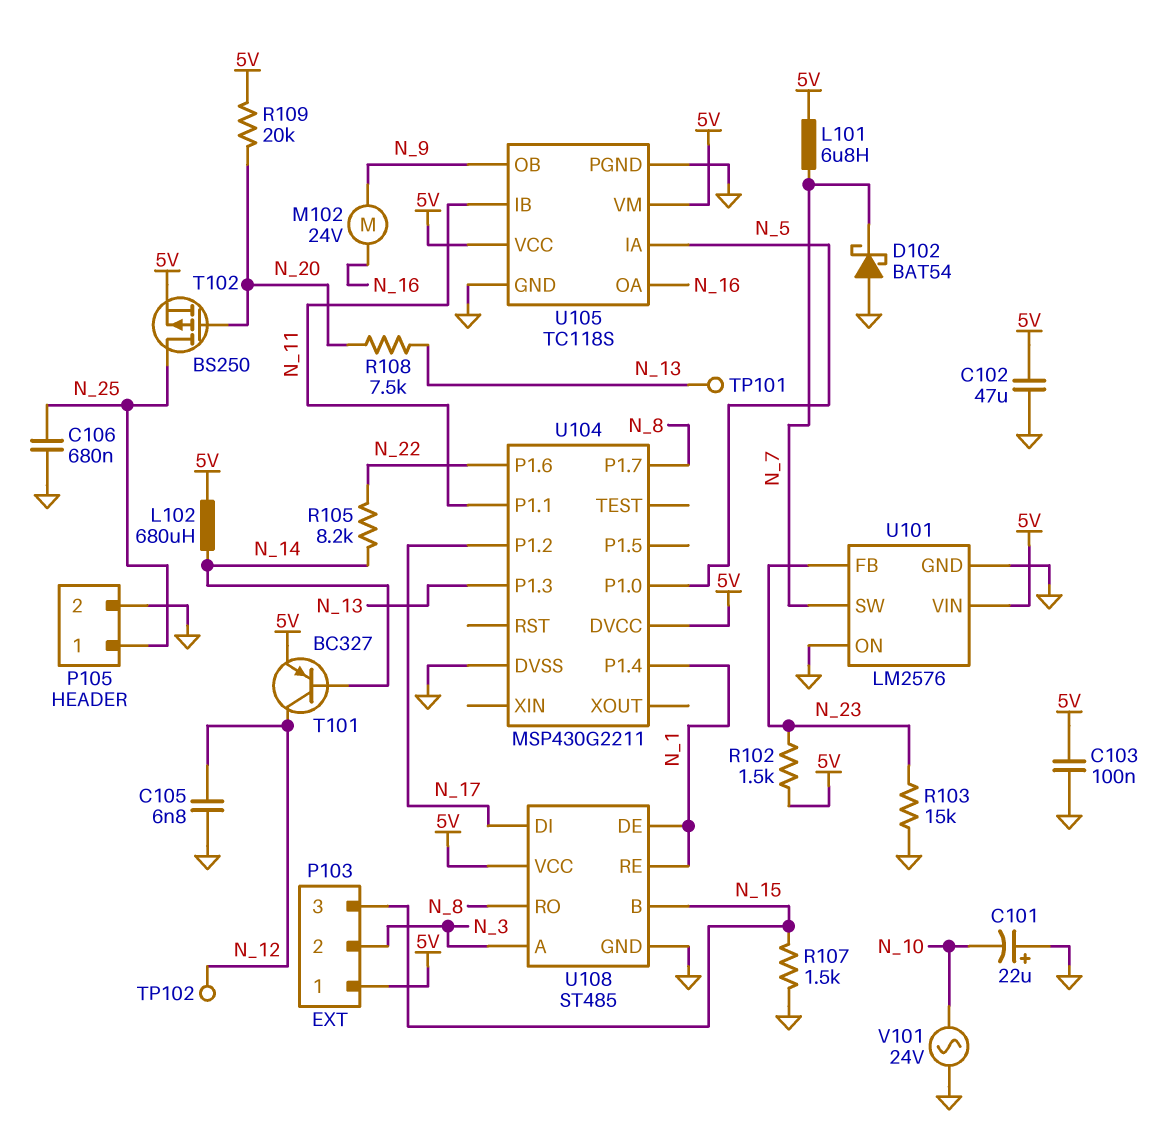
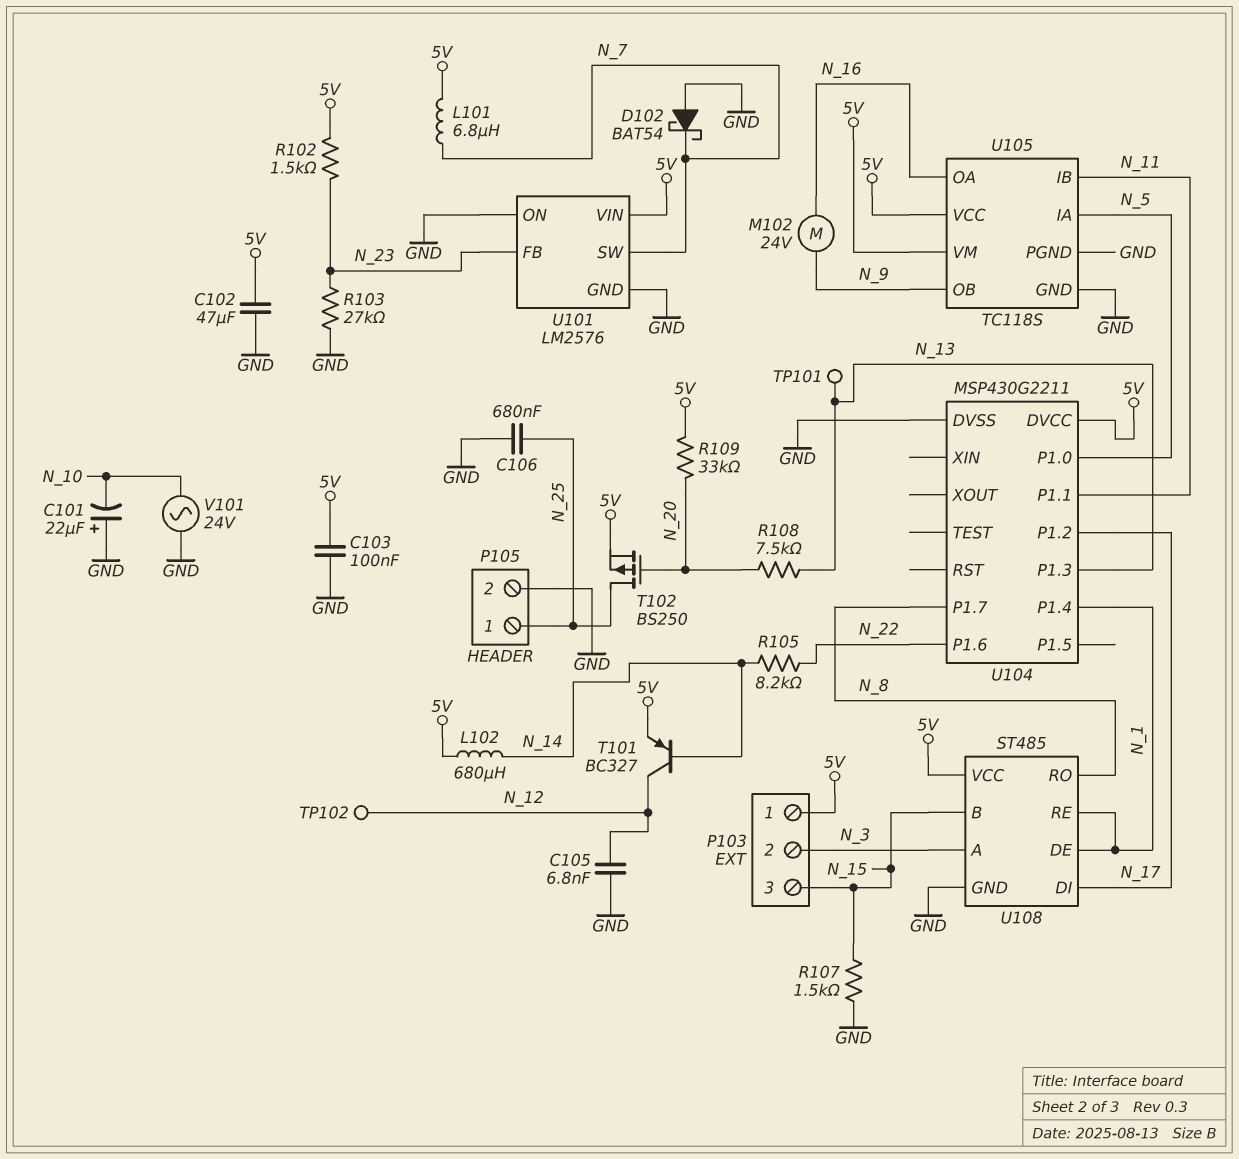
R103: 15k (GND, N_23) -> 27k (GND, N_23)
R109: 20k (5V, N_20) -> 33k (5V, N_20)

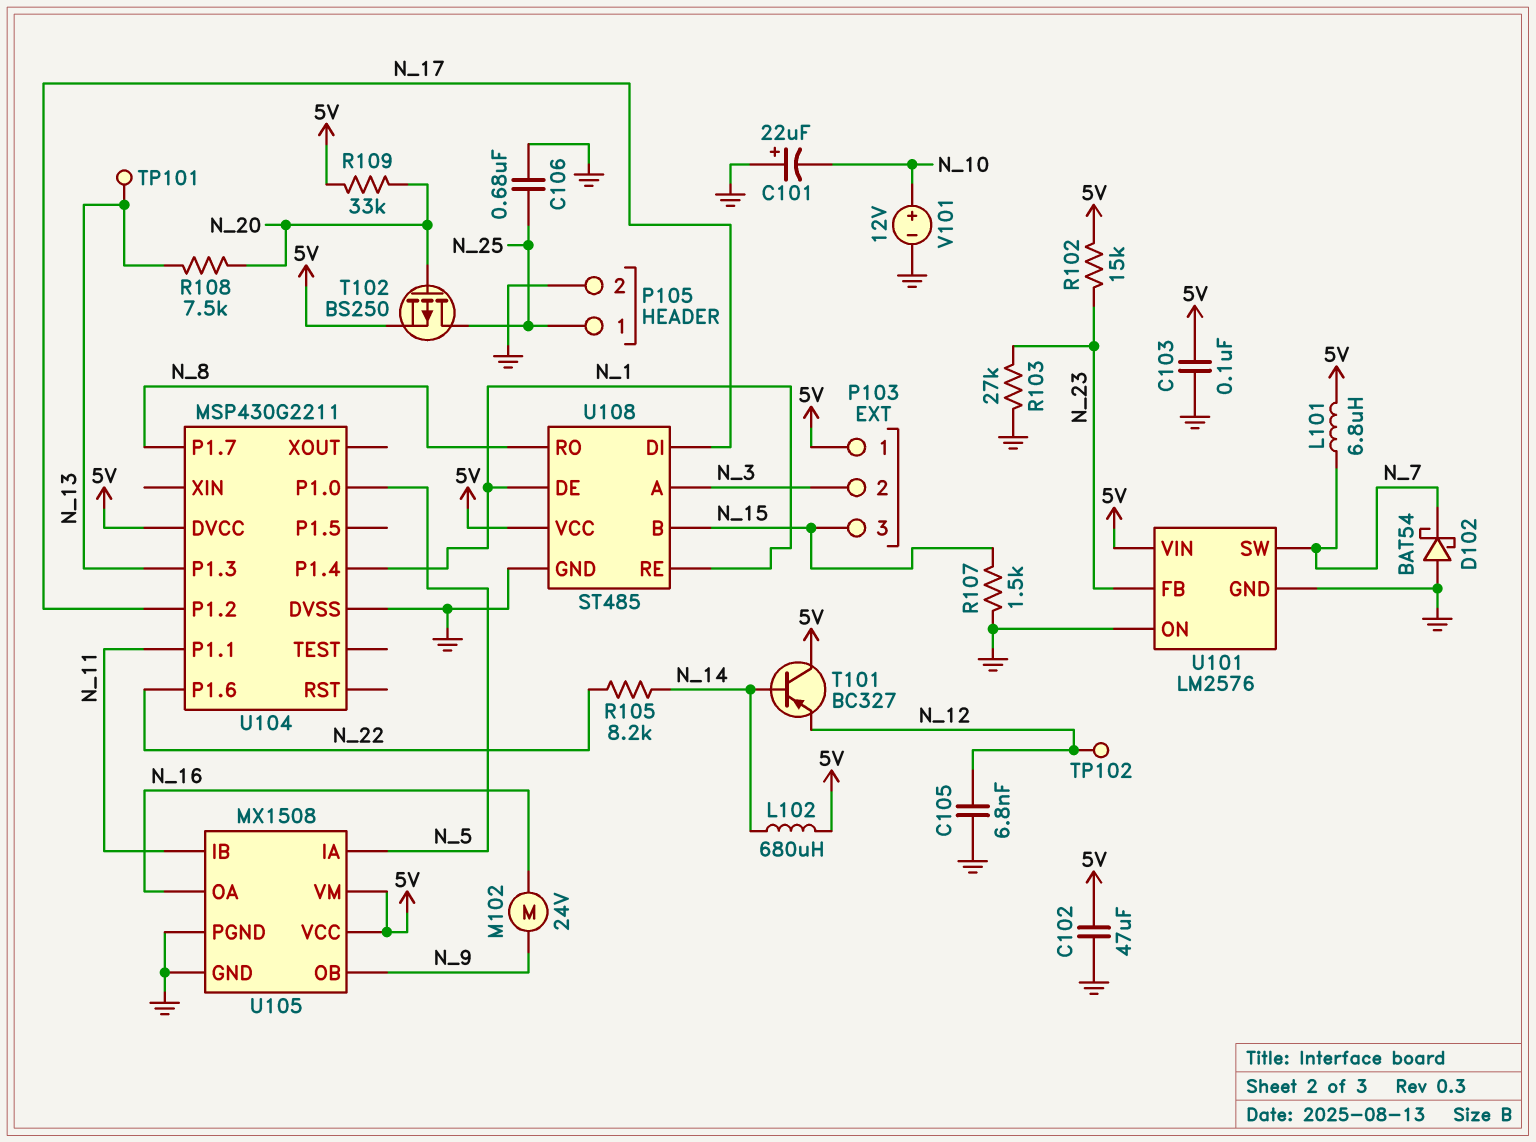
R102: 1.5k (5V, N_23) -> 15k (5V, N_23)
T101: PNP BC327 (B N_14, C N_12, E 5V) -> PNP BC327 (B N_14, C 5V, E N_12)
U105: TC118S -> MX1508
V101: AC 24V (GND, N_10) -> 12V (plus N_10, minus GND)

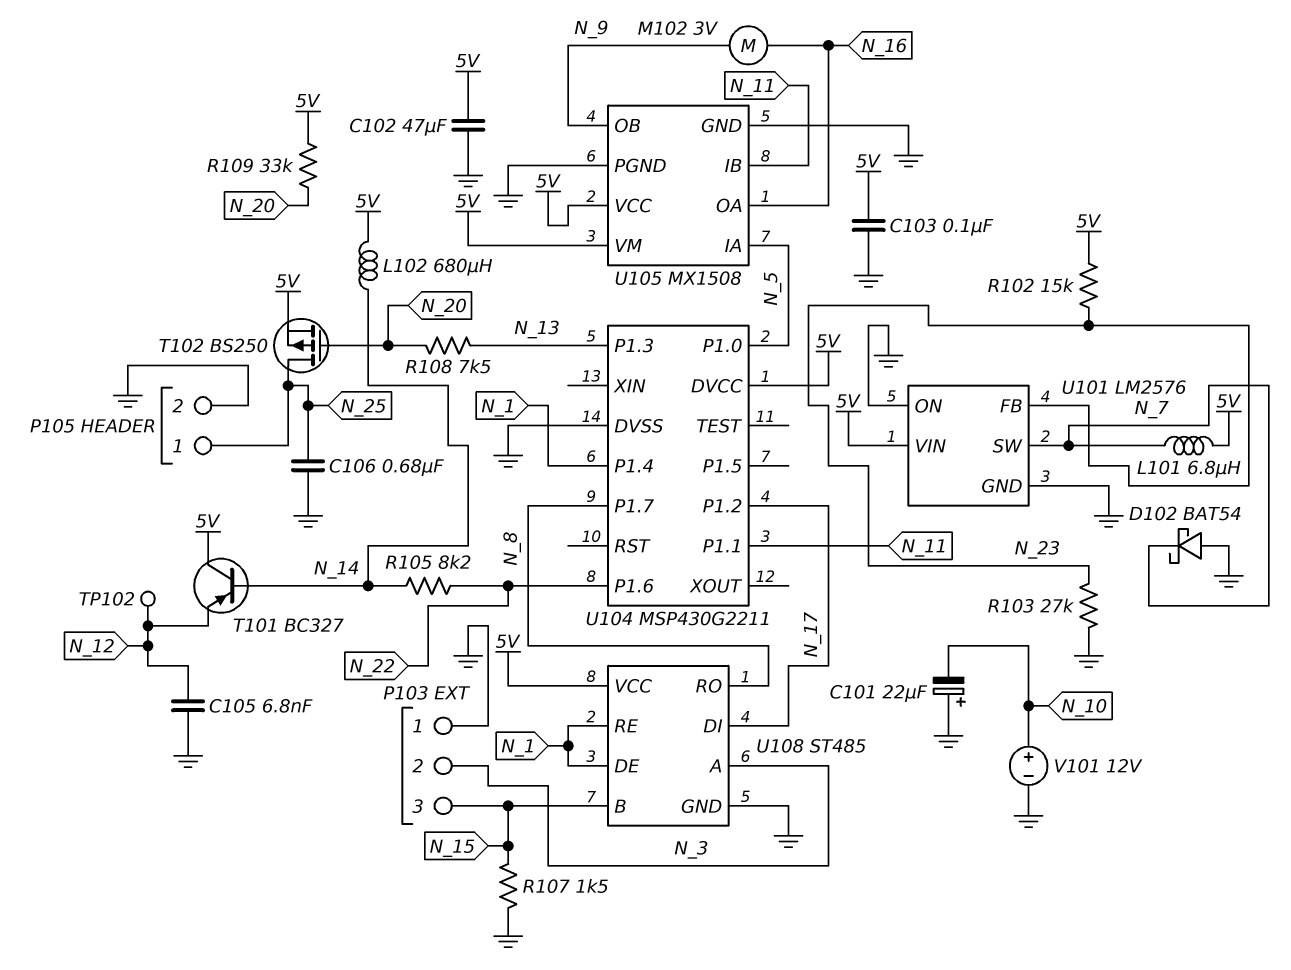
M102: motor 24V (N_9, N_16) -> motor 3V (N_9, N_16)
P103 pin 1: 5V -> GND
TP101: test point (N_13) -> none

